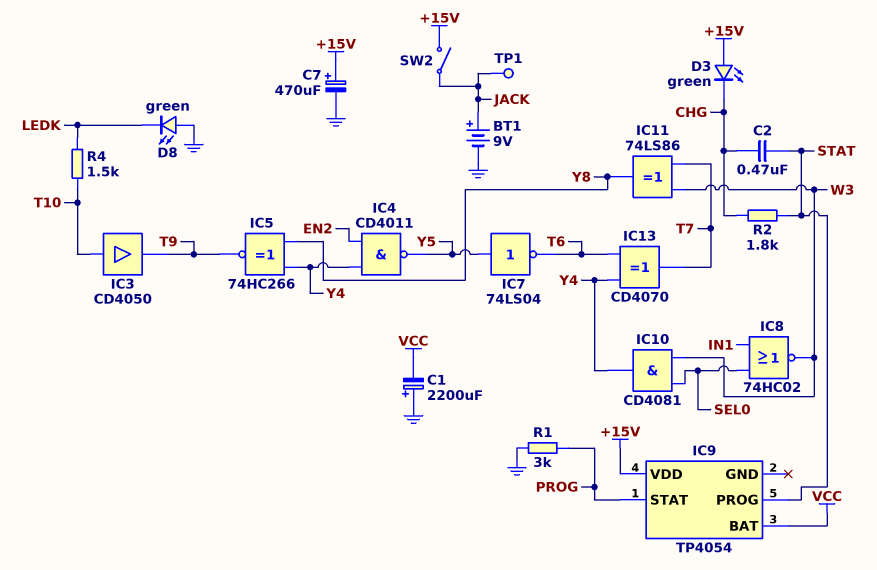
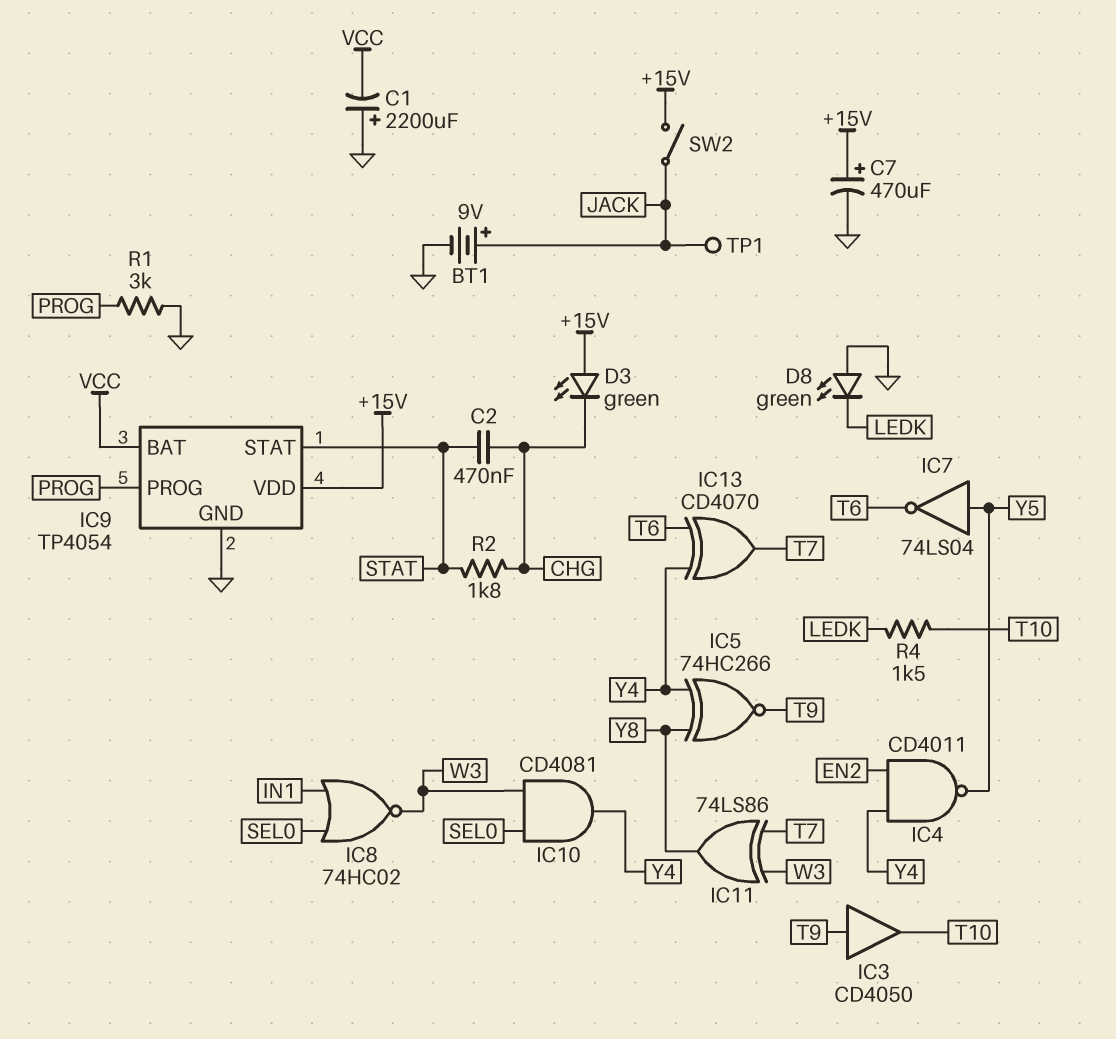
IC3: buffer CD4050 (in T10, out T9) -> buffer CD4050 (in T9, out T10)
IC9 pin GND: none -> GND
IC9 pin PROG: STAT -> PROG
IC9 pin STAT: PROG -> STAT

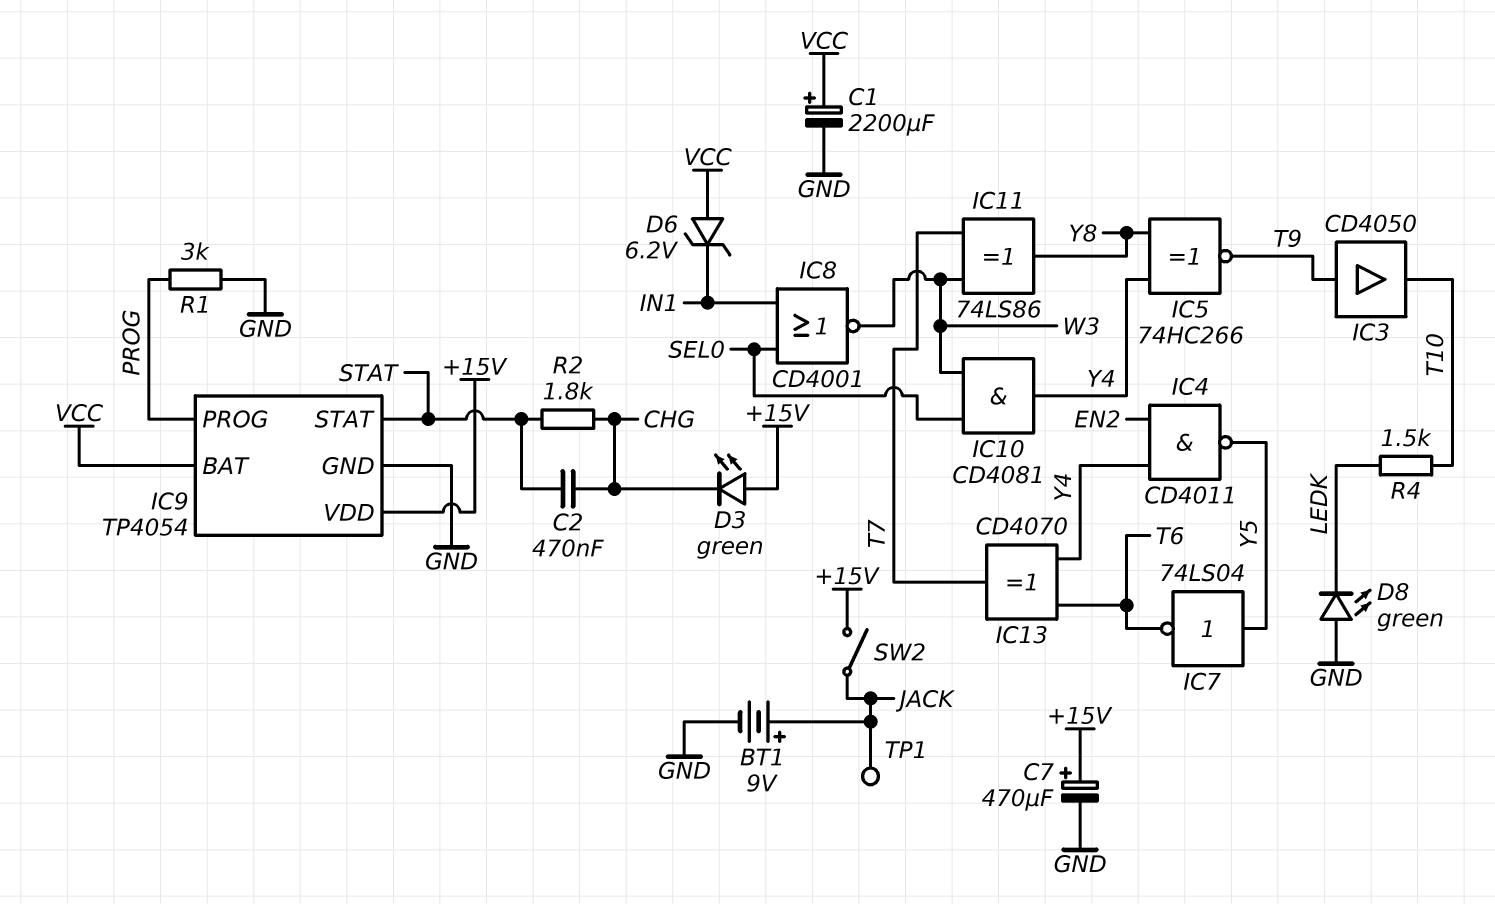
C1: 2200uF (plus GND, minus VCC) -> 2200uF (plus VCC, minus GND)
D6: none -> zener 6.2V (A VCC, K IN1)
IC8: NOR 74HC02 (in IN1, in SEL0, out W3) -> NOR CD4001 (in IN1, in SEL0, out W3)

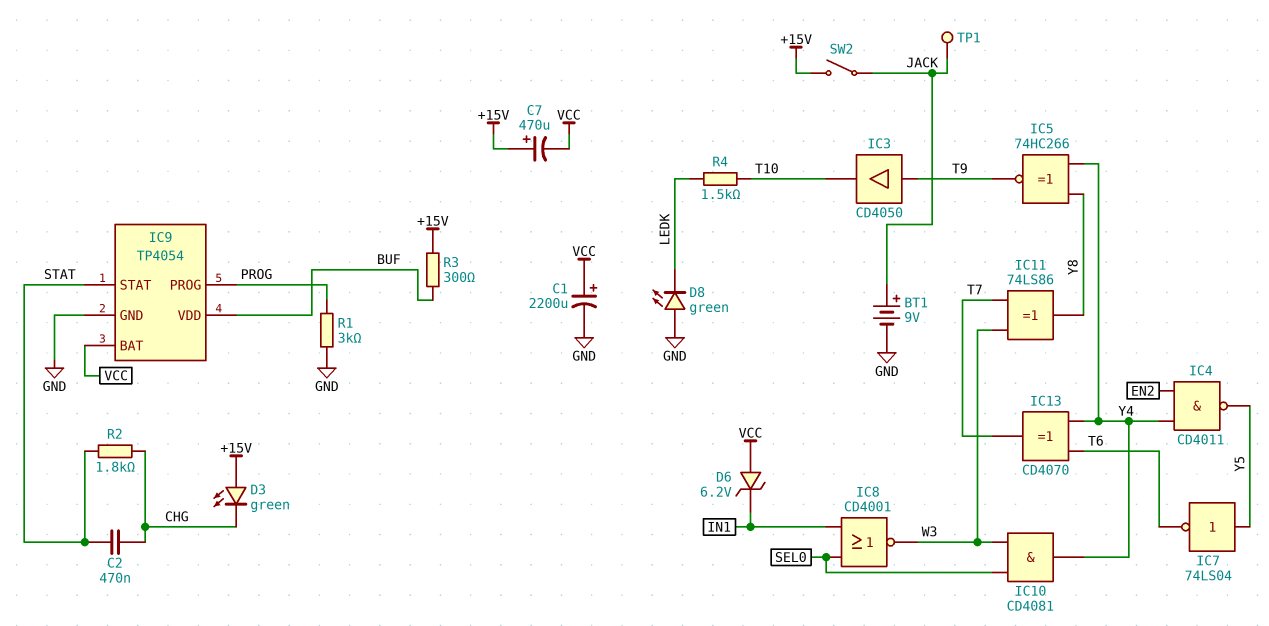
C7: 470uF (plus +15V, minus GND) -> 470uF (plus +15V, minus VCC)
IC9 pin VDD: +15V -> BUF
R3: none -> 300 (+15V, BUF)

